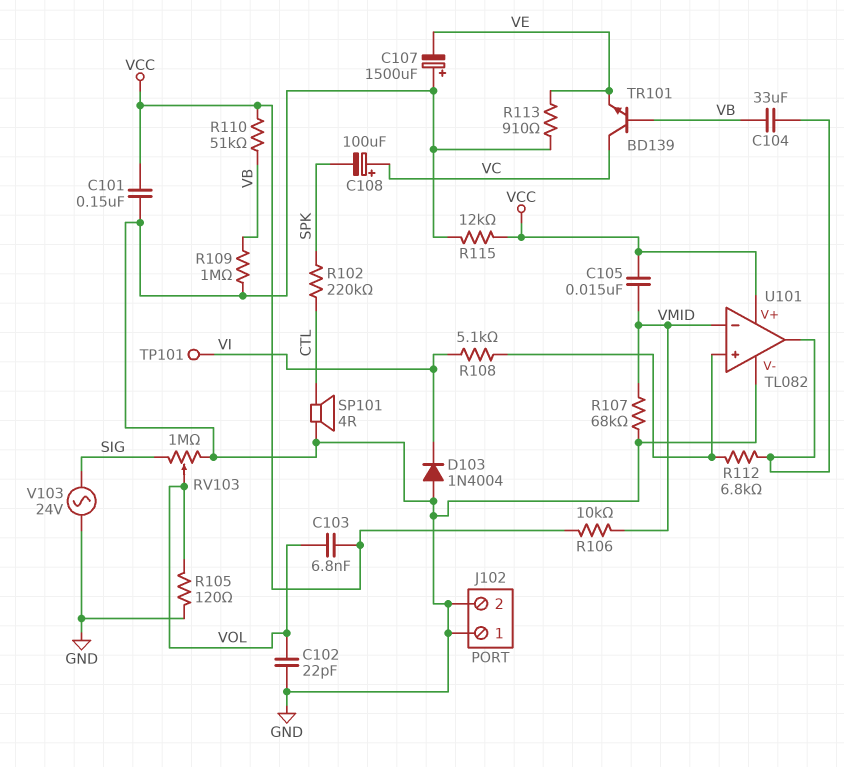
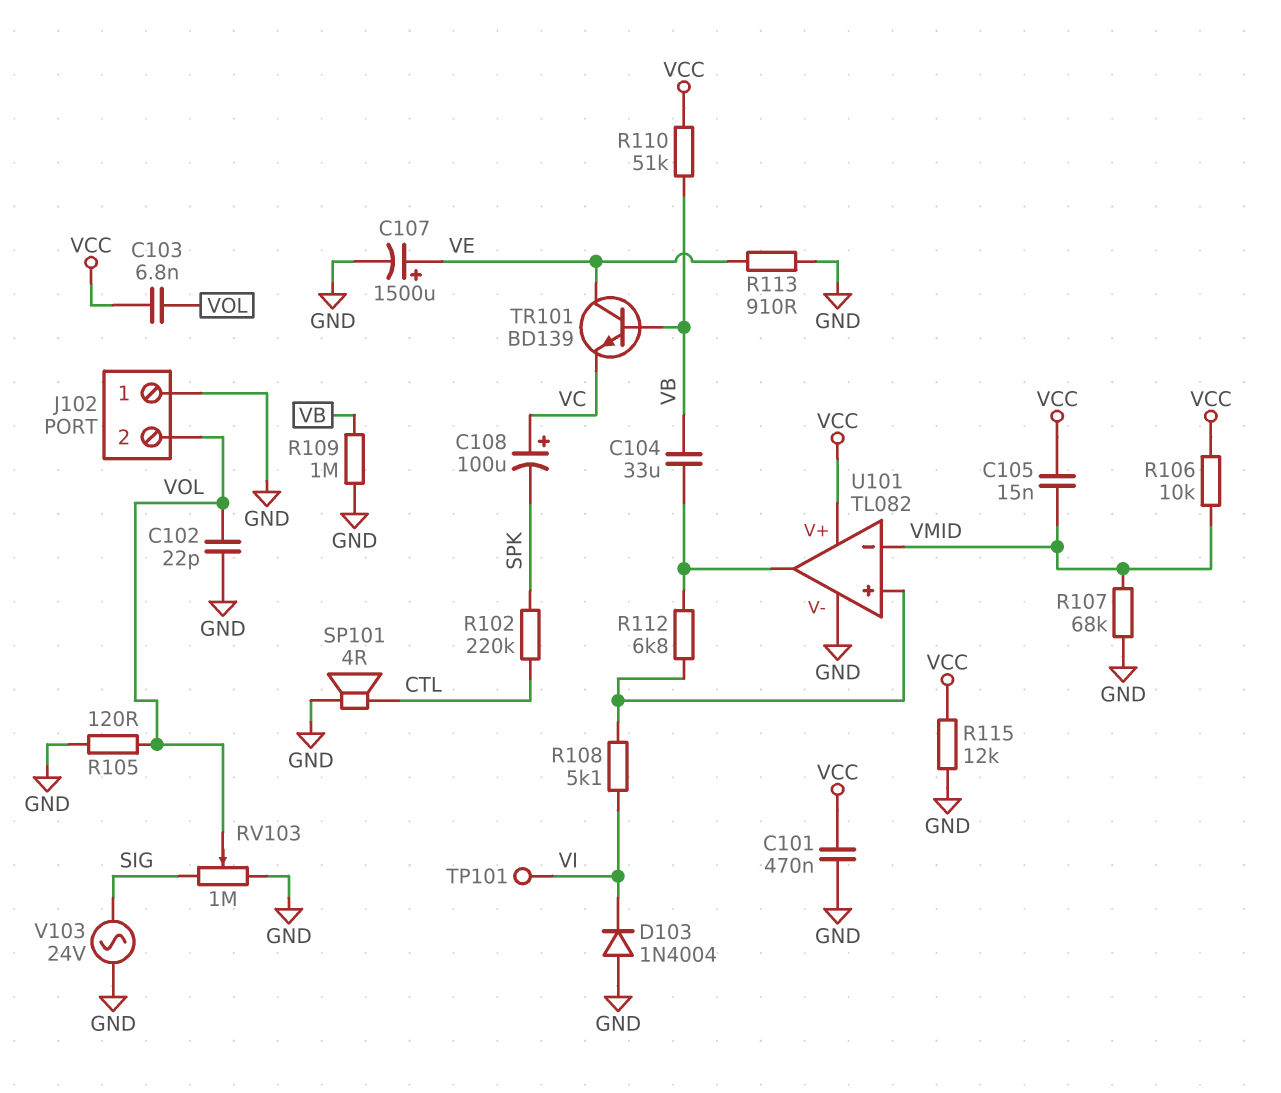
C101: 150nF (GND, VCC) -> 470nF (GND, VCC)
C107: 1500uF (plus GND, minus VE) -> 1500uF (plus VE, minus GND)
J102 pin 2: GND -> VOL
TR101: NPN BD139 (B VB, C VC, E VE) -> NPN BD139 (B VB, C VE, E VC)

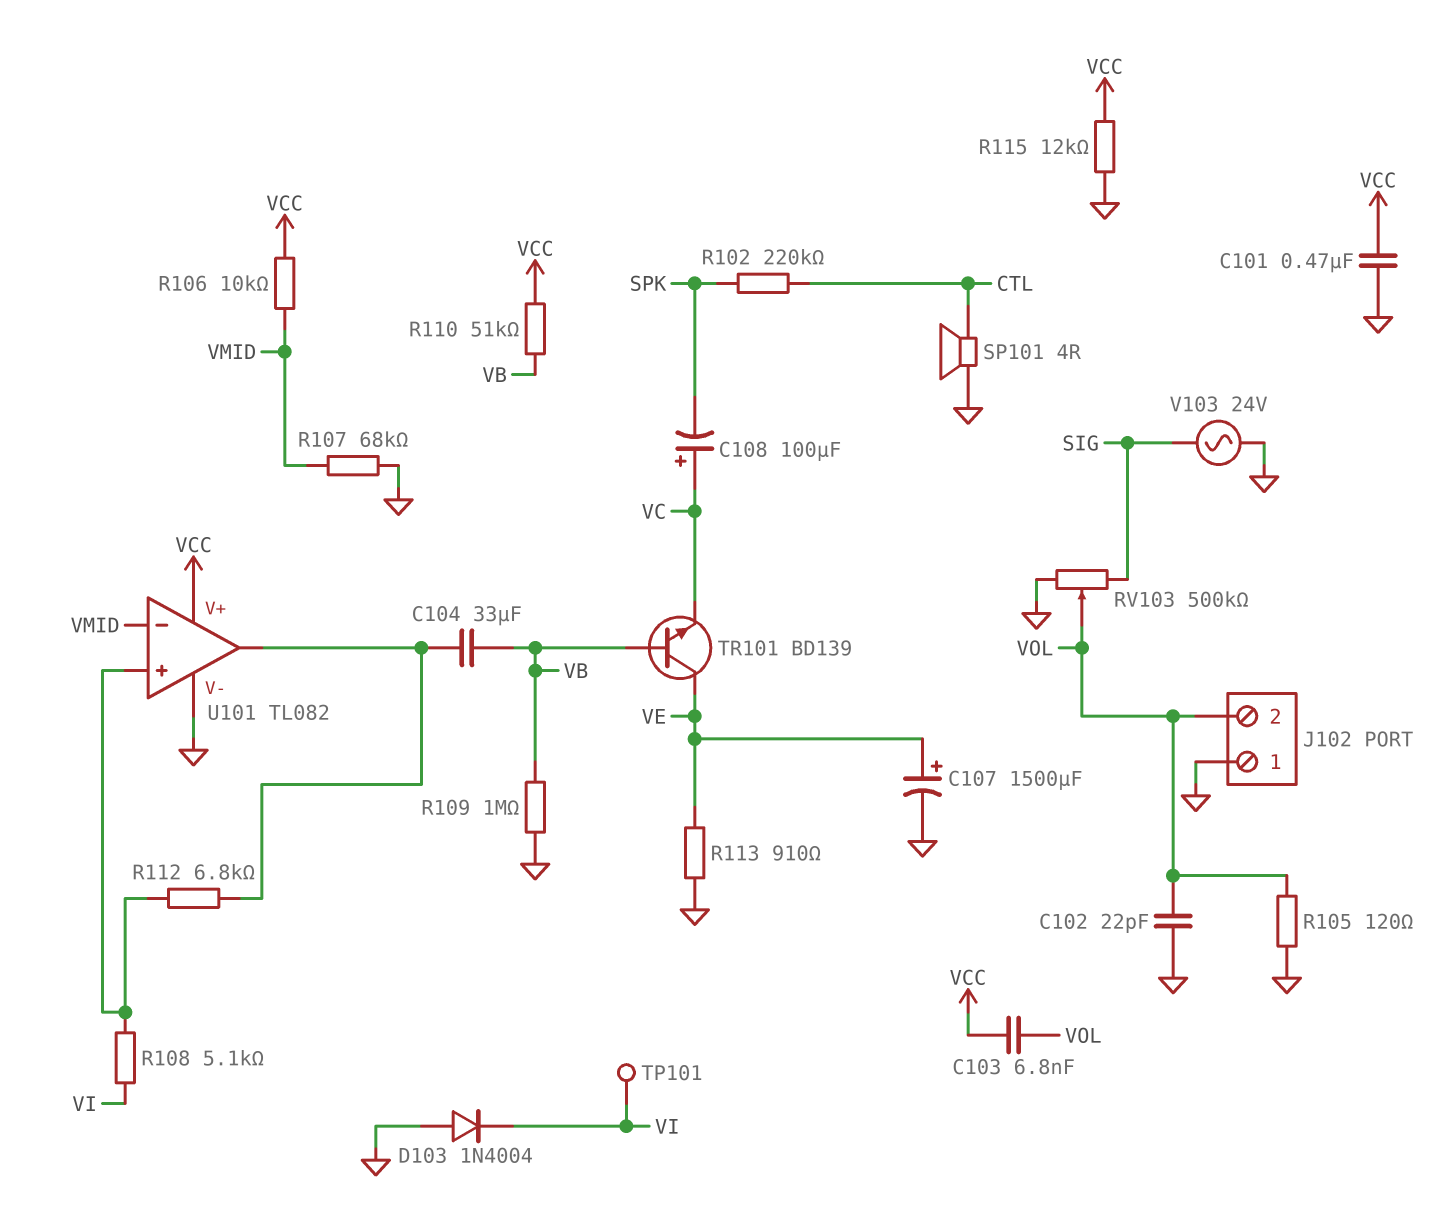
C105: 15nF (VCC, VMID) -> none
RV103: 1M (GND, SIG, wiper VOL) -> 500k (GND, SIG, wiper VOL)

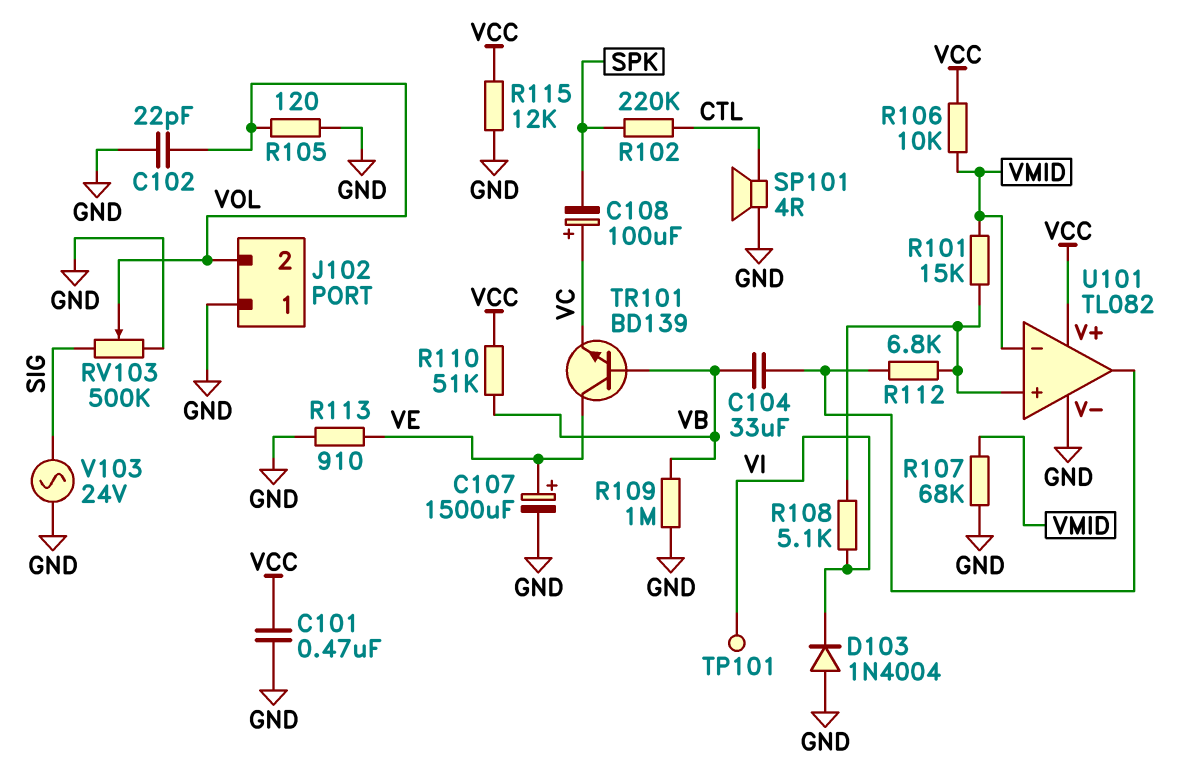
C103: 6.8nF (VCC, VOL) -> none
R101: none -> 15k (U101/in+, VMID)

